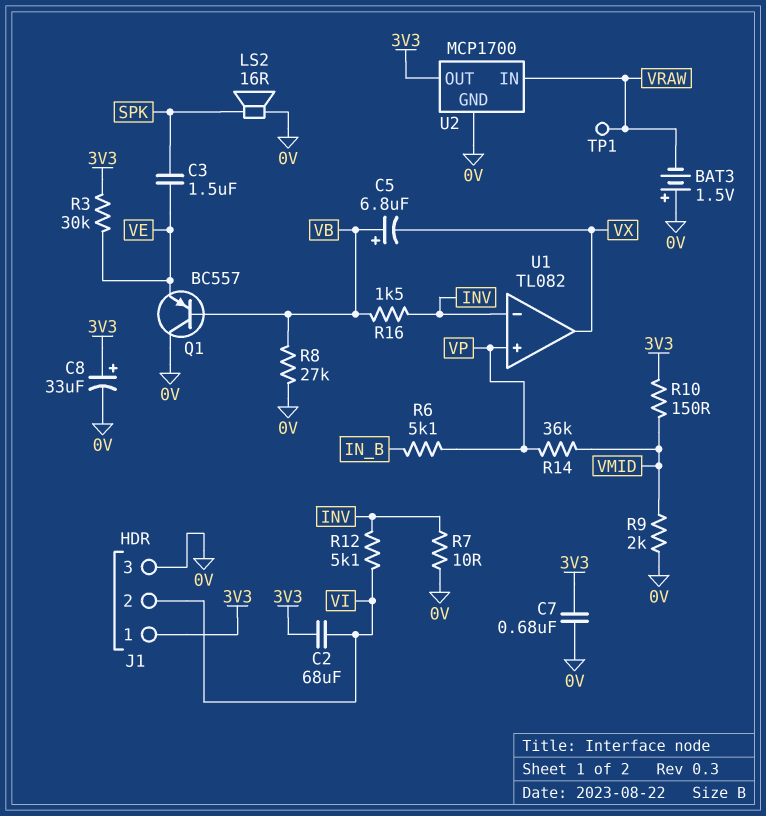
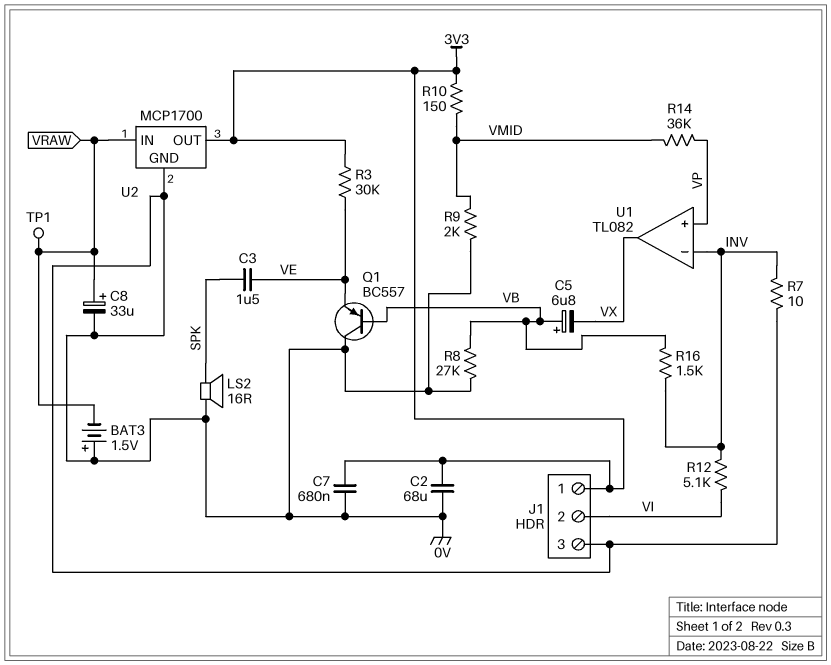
C2: 68uF (3V3, VI) -> 68uF (0V, 3V3)
C8: 33uF (plus 3V3, minus 0V) -> 33uF (plus VRAW, minus 0V)
R6: 5.1k (IN_B, VP) -> none

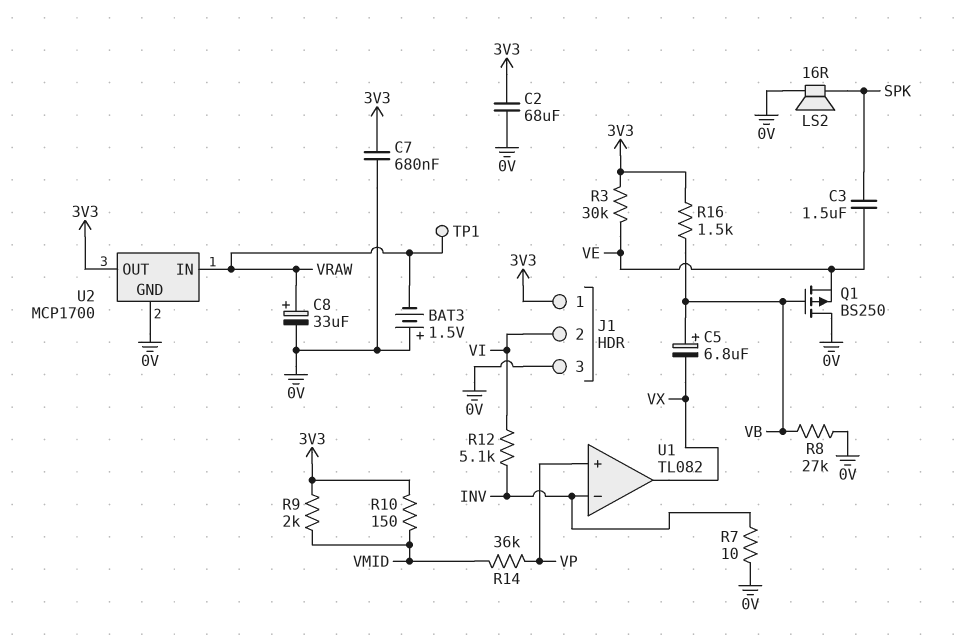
Q1: PNP BC557 (B VB, C 0V, E VE) -> PMOS BS250 (G VB, D 0V, S VE)
R9: 2k (0V, VMID) -> 2k (3V3, VMID)
R16: 1.5k (INV, VB) -> 1.5k (3V3, VB)

